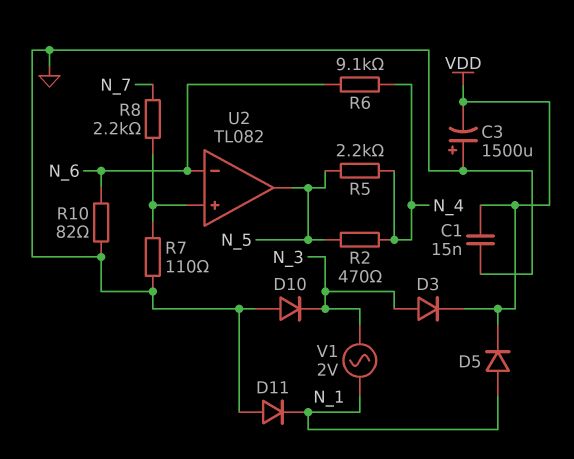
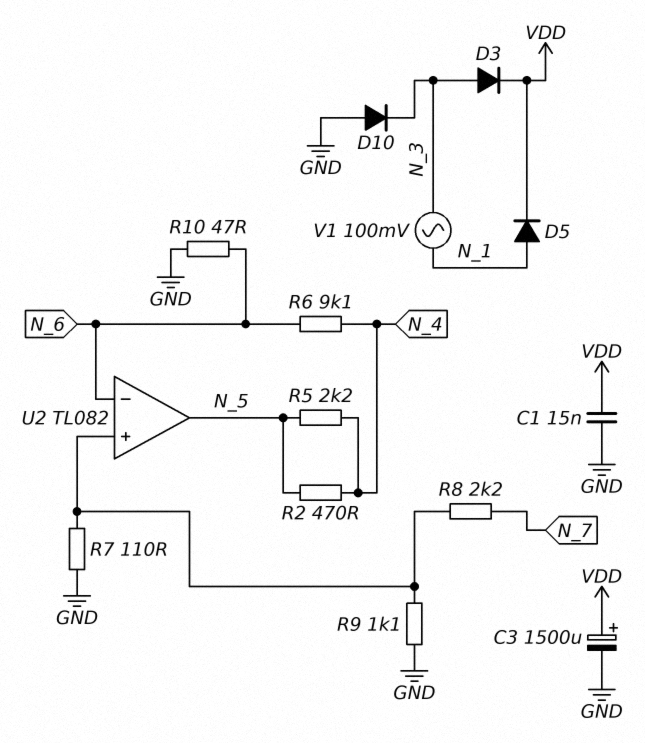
C3: 1500uF (plus GND, minus VDD) -> 1500uF (plus VDD, minus GND)
D11: diode (A GND, K N_1) -> none
R9: none -> 1.1k (GND, U2/in+)
R10: 82 (GND, N_6) -> 47 (GND, N_6)
V1: AC 2V (N_1, N_3) -> AC 100mV (N_1, N_3)

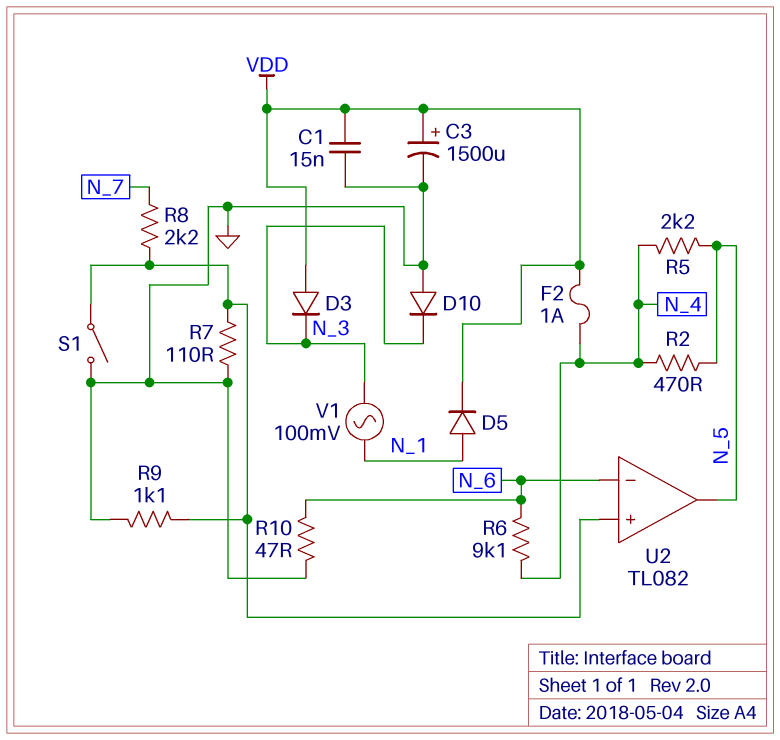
D3: diode (A N_3, K VDD) -> diode (A VDD, K N_3)
F2: none -> 1A (N_4, VDD)
S1: none -> switch (GND, U2/in+)

